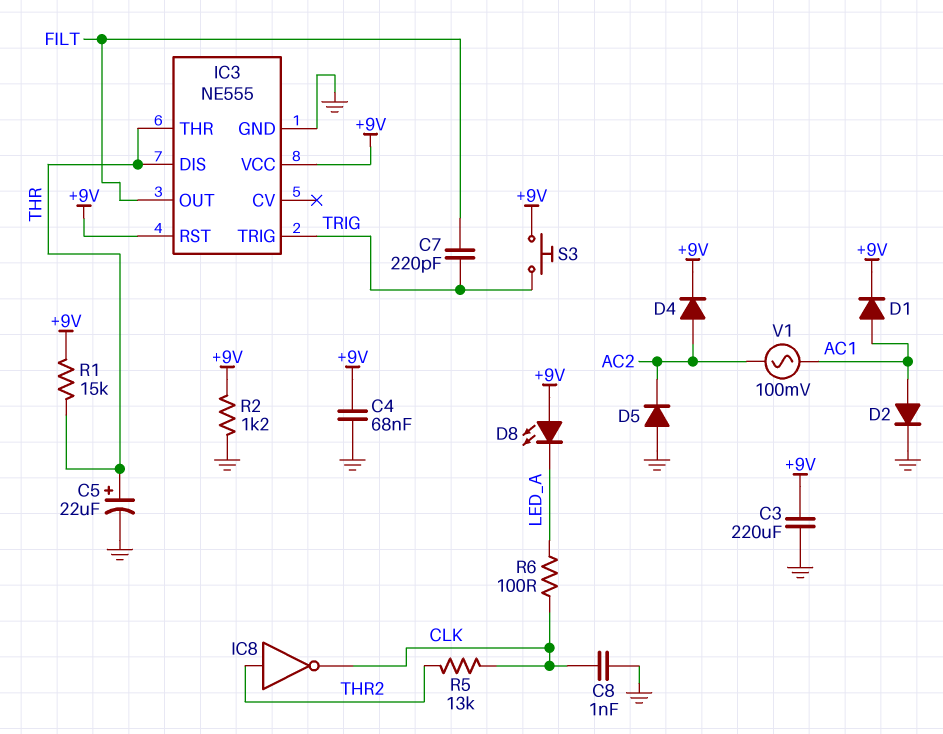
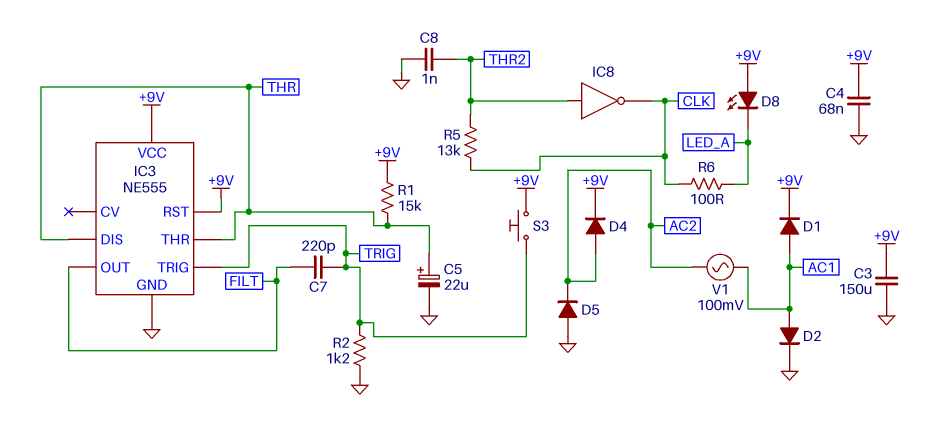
C3: 220uF (+9V, GND) -> 150uF (+9V, GND)
C8: 1nF (CLK, GND) -> 1nF (GND, THR2)
R2: 1.2k (+9V, GND) -> 1.2k (GND, TRIG)

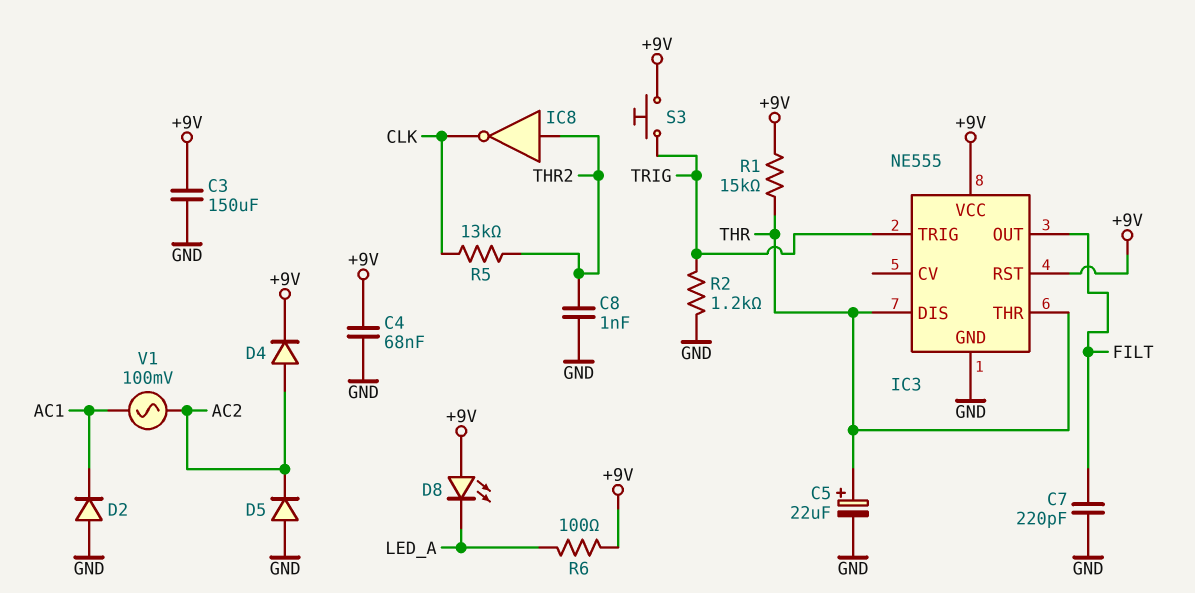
C7: 220pF (FILT, TRIG) -> 220pF (FILT, GND)
D1: diode (A AC1, K +9V) -> none
D2: diode (A AC1, K GND) -> diode (A GND, K AC1)
R6: 100 (CLK, LED_A) -> 100 (+9V, LED_A)

